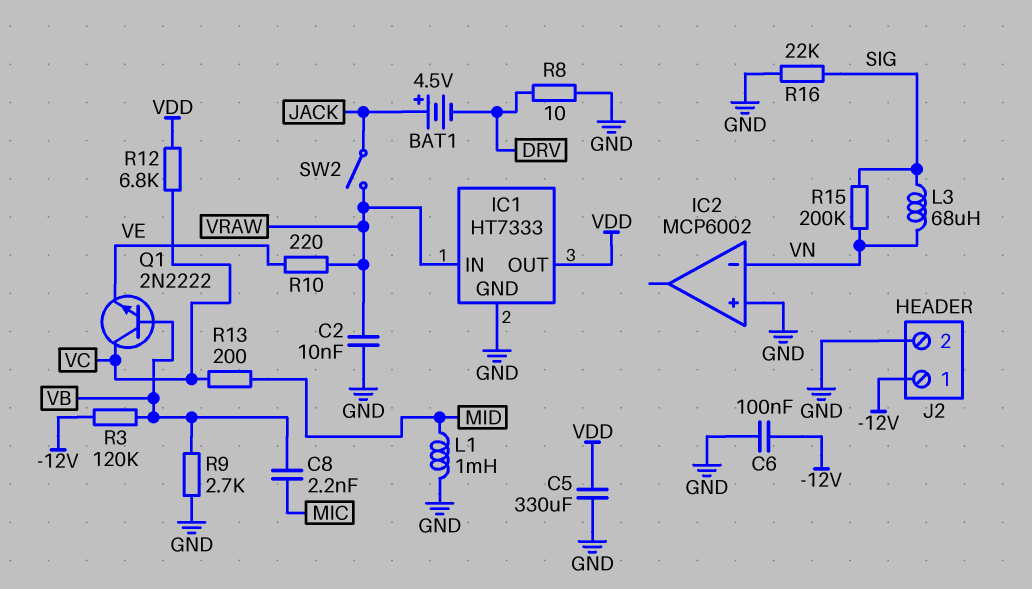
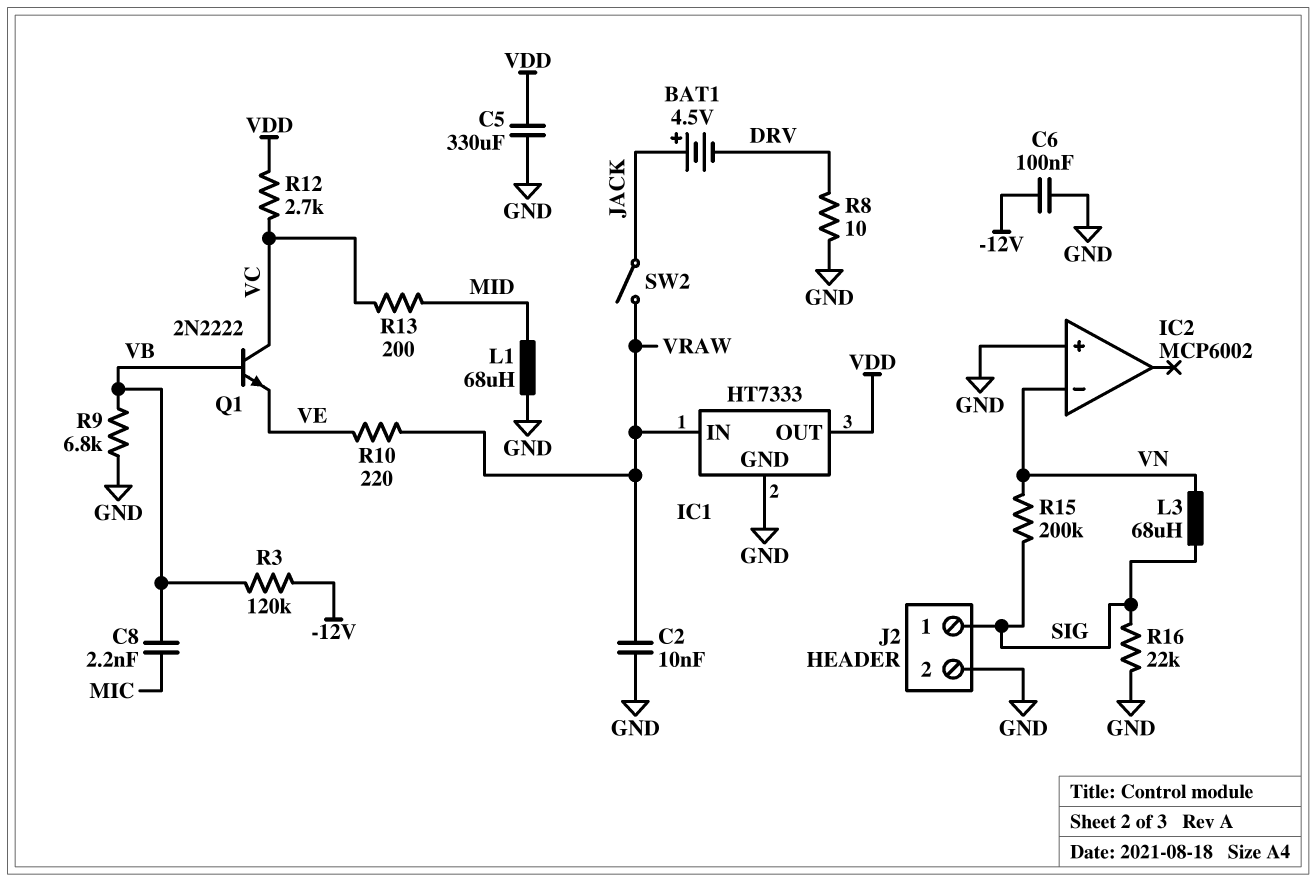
J2 pin 1: -12V -> SIG
L1: 1mH (GND, MID) -> 68uH (GND, MID)
R9: 2.7k (GND, VB) -> 6.8k (GND, VB)
R12: 6.8k (VC, VDD) -> 2.7k (VC, VDD)

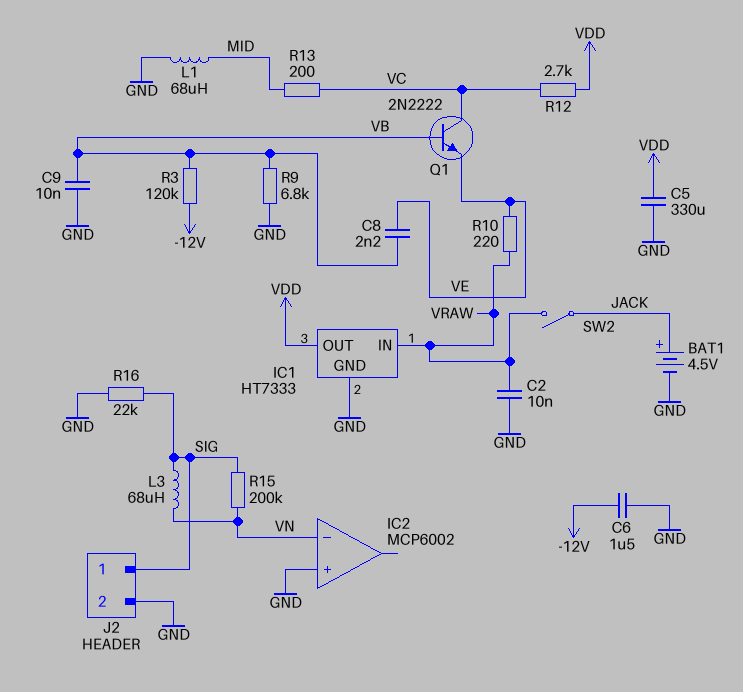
BAT1: 4.5V (plus JACK, minus DRV) -> 4.5V (plus JACK, minus GND)
C6: 100nF (-12V, GND) -> 1.5uF (-12V, GND)
C8: 2.2nF (MIC, VB) -> 2.2nF (VB, VE)
C9: none -> 10nF (GND, VB)
R8: 10 (DRV, GND) -> none

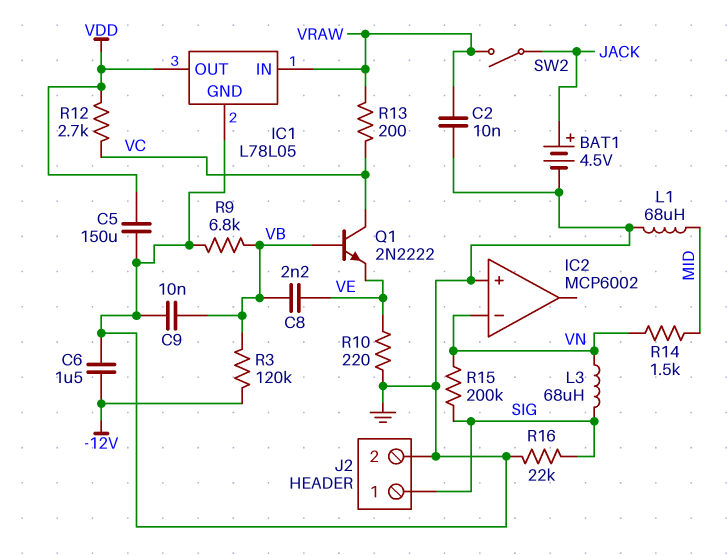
C5: 330uF (GND, VDD) -> 150uF (GND, VDD)
IC1: HT7333 -> L78L05
R10: 220 (VE, VRAW) -> 220 (GND, VE)
R13: 200 (MID, VC) -> 200 (VC, VRAW)
R14: none -> 1.5k (MID, VN)

